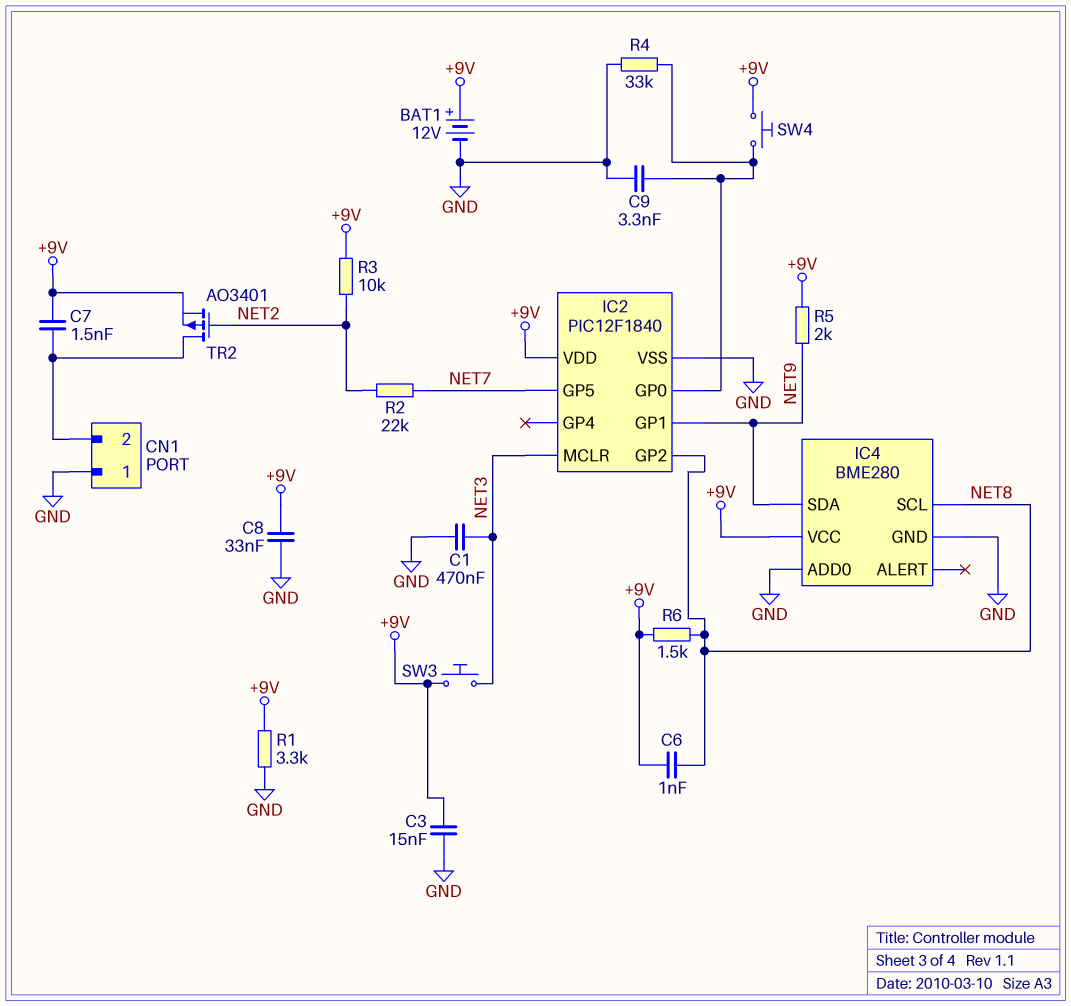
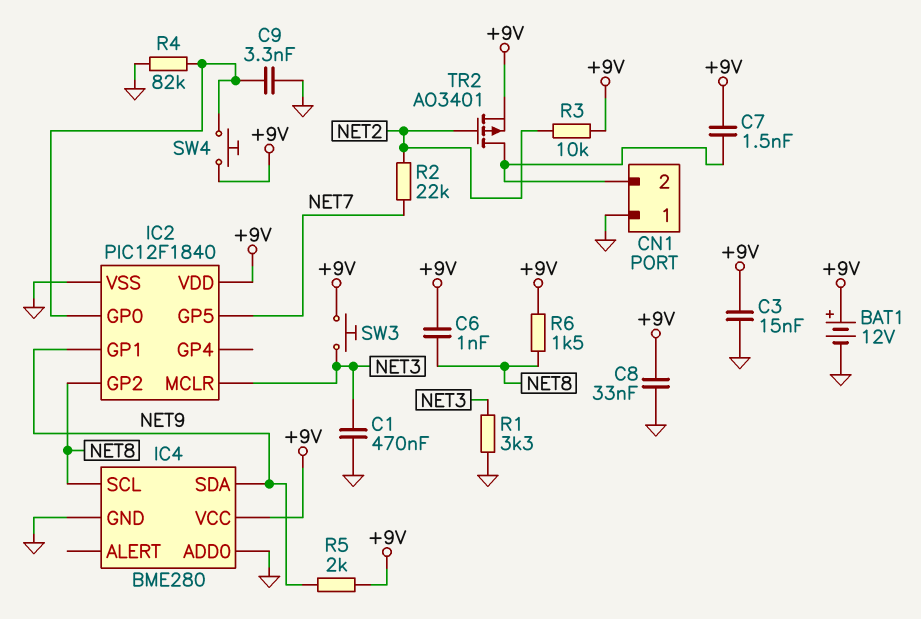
R1: 3.3k (+9V, GND) -> 3.3k (GND, NET3)
R4: 33k (GND, IC2/GP0) -> 82k (GND, IC2/GP0)

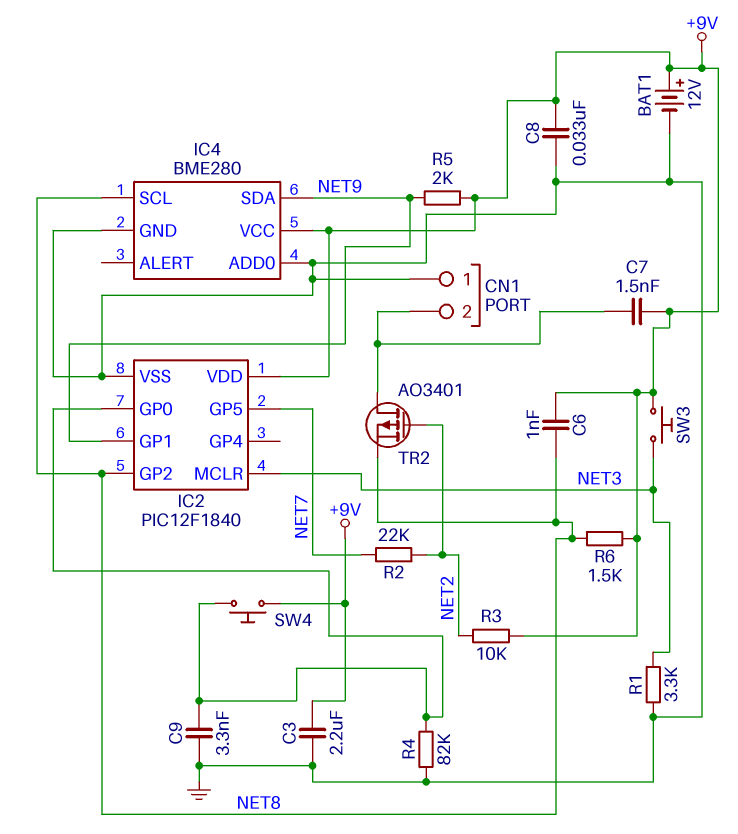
C1: 470nF (GND, NET3) -> none
C3: 15nF (+9V, GND) -> 2.2uF (+9V, GND)
TR2: PMOS AO3401 (G NET2, D CN1/2, S +9V) -> PMOS AO3401 (G NET2, D CN1/2, S NET8)

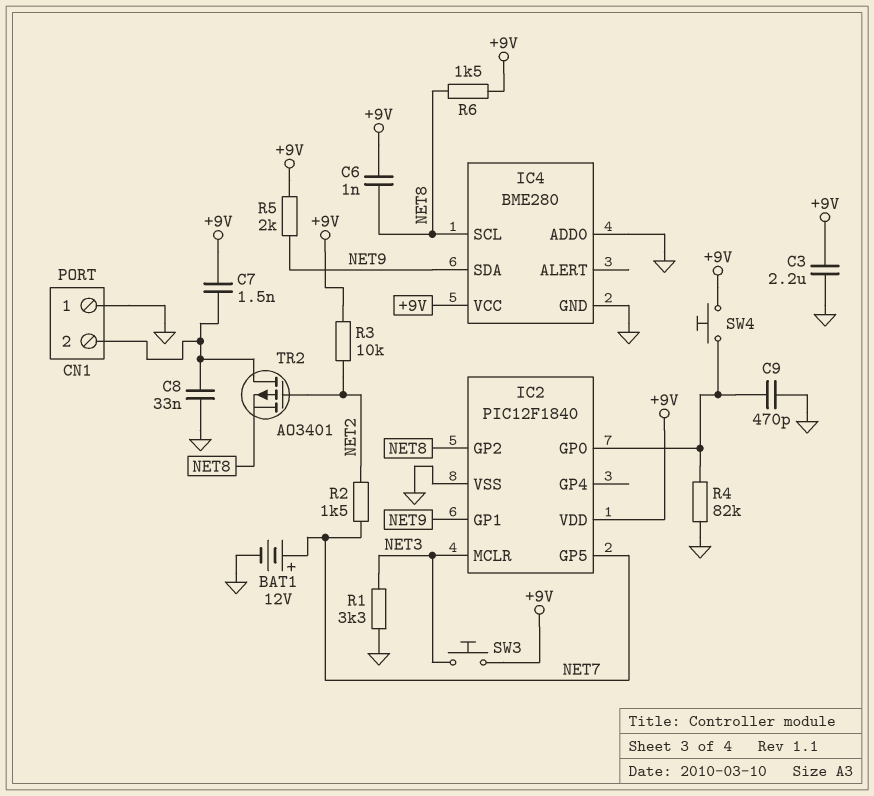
BAT1: 12V (plus +9V, minus GND) -> 12V (plus NET7, minus GND)
C8: 33nF (+9V, GND) -> 33nF (CN1/2, GND)
C9: 3.3nF (GND, IC2/GP0) -> 470pF (GND, IC2/GP0)
R2: 22k (NET2, NET7) -> 1.5k (NET2, NET7)

